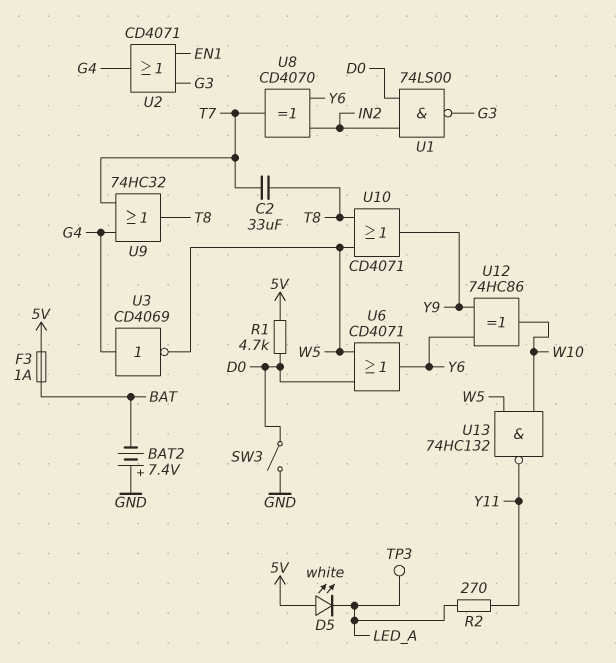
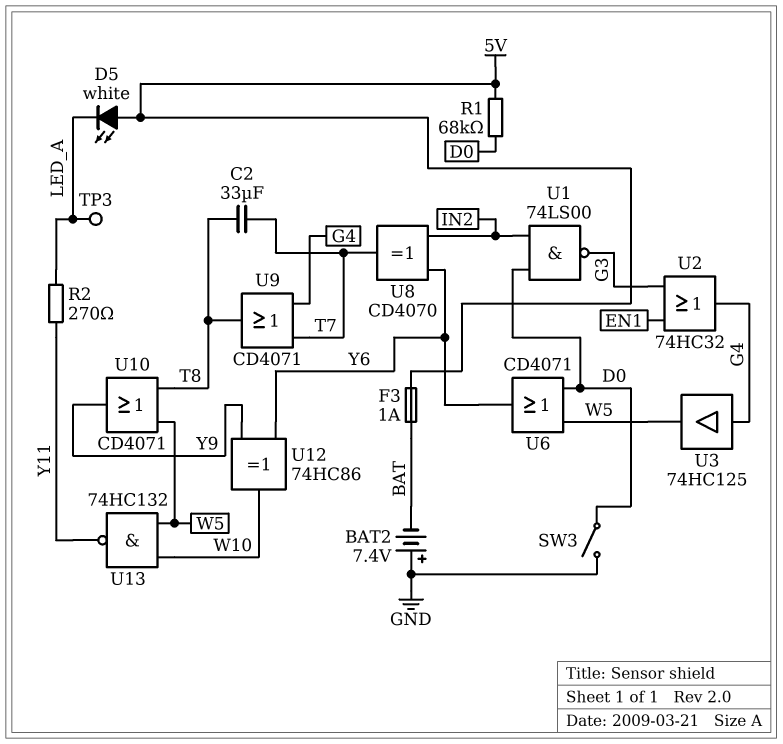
R1: 4.7k (5V, D0) -> 68k (5V, D0)
U2: OR CD4071 (in EN1, in G3, out G4) -> OR 74HC32 (in EN1, in G3, out G4)
U3: NOT CD4069 (in G4, out W5) -> buffer 74HC125 (in G4, out W5)
U9: OR 74HC32 (in G4, in T7, out T8) -> OR CD4071 (in G4, in T7, out T8)

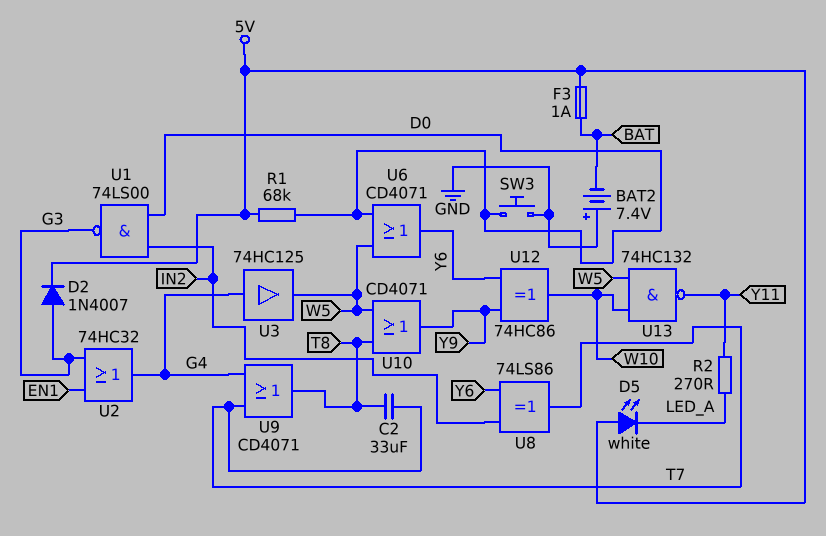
D2: none -> diode 1N4007 (A G3, K 5V)
SW3: switch (D0, GND) -> button (D0, GND)
TP3: test point (LED_A) -> none
U8: XOR CD4070 (in IN2, in Y6, out T7) -> XOR 74LS86 (in IN2, in Y6, out T7)

